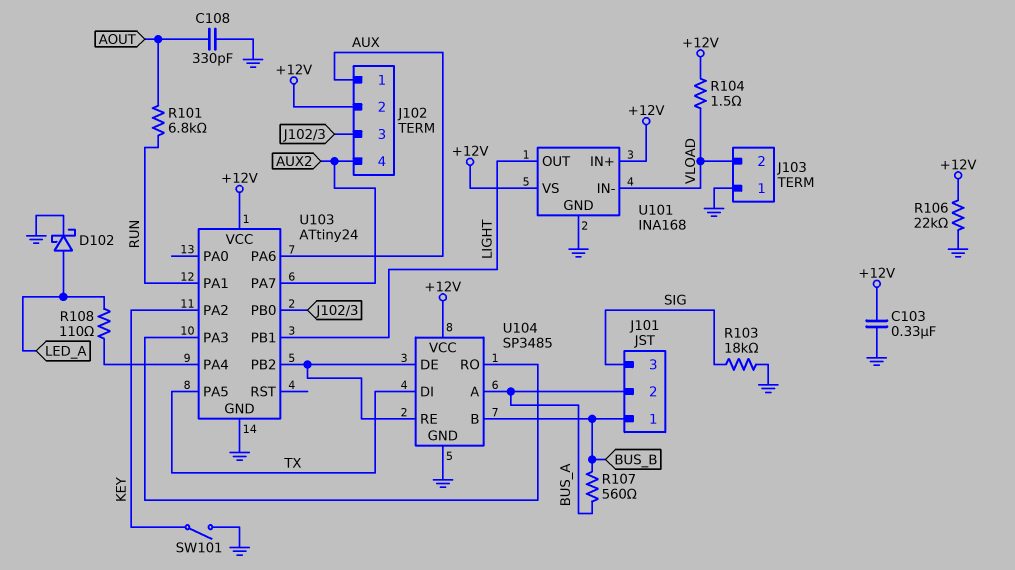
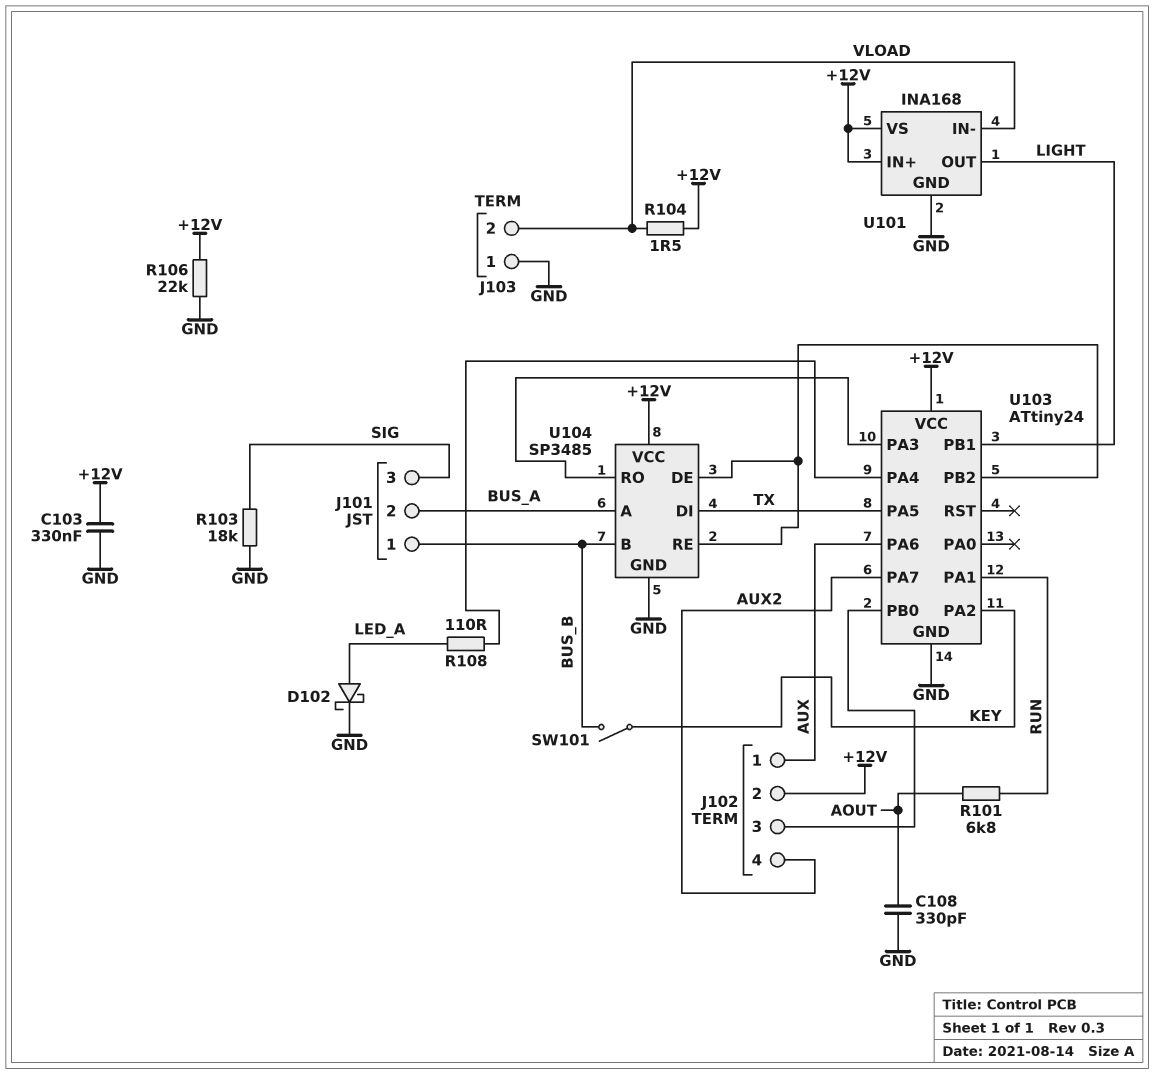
R107: 560 (BUS_A, BUS_B) -> none
SW101: switch (GND, KEY) -> switch (BUS_B, KEY)

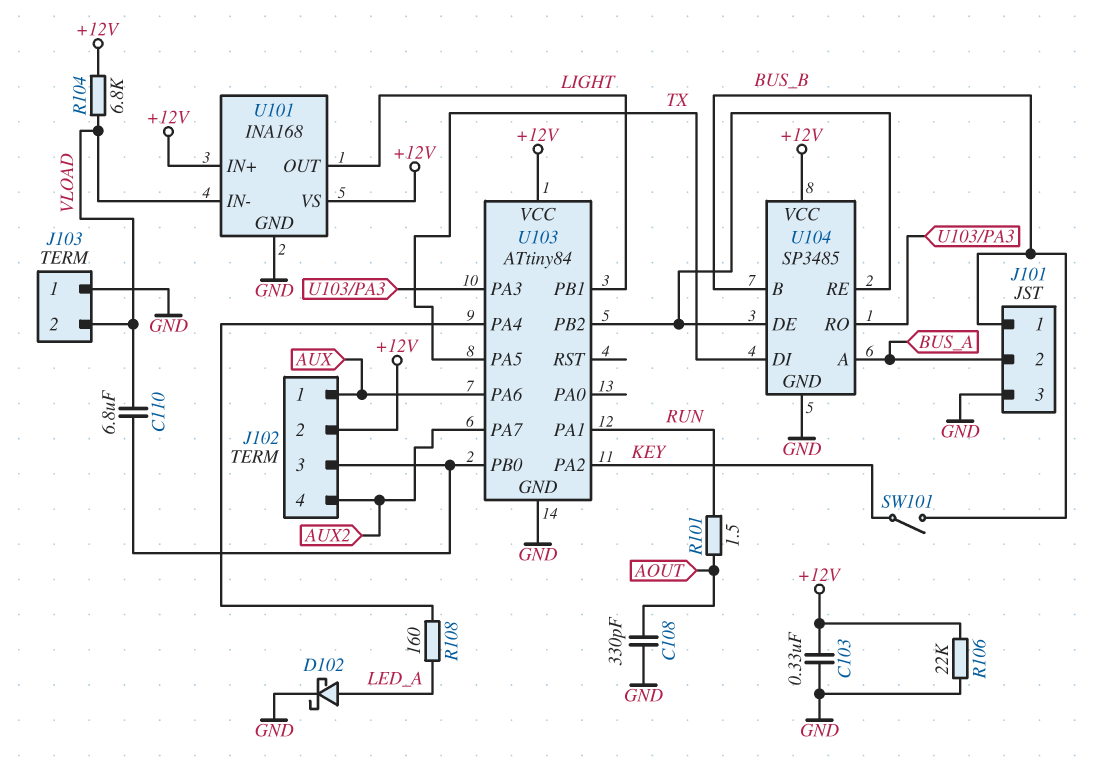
C110: none -> 6.8uF (J102/3, VLOAD)
J101 pin 3: SIG -> GND
R101: 6.8k (AOUT, RUN) -> 1.5 (AOUT, RUN)
R103: 18k (GND, SIG) -> none
R104: 1.5 (+12V, VLOAD) -> 6.8k (+12V, VLOAD)
R108: 110 (LED_A, U103/PA4) -> 160 (LED_A, U103/PA4)
U103: ATtiny24 -> ATtiny84

